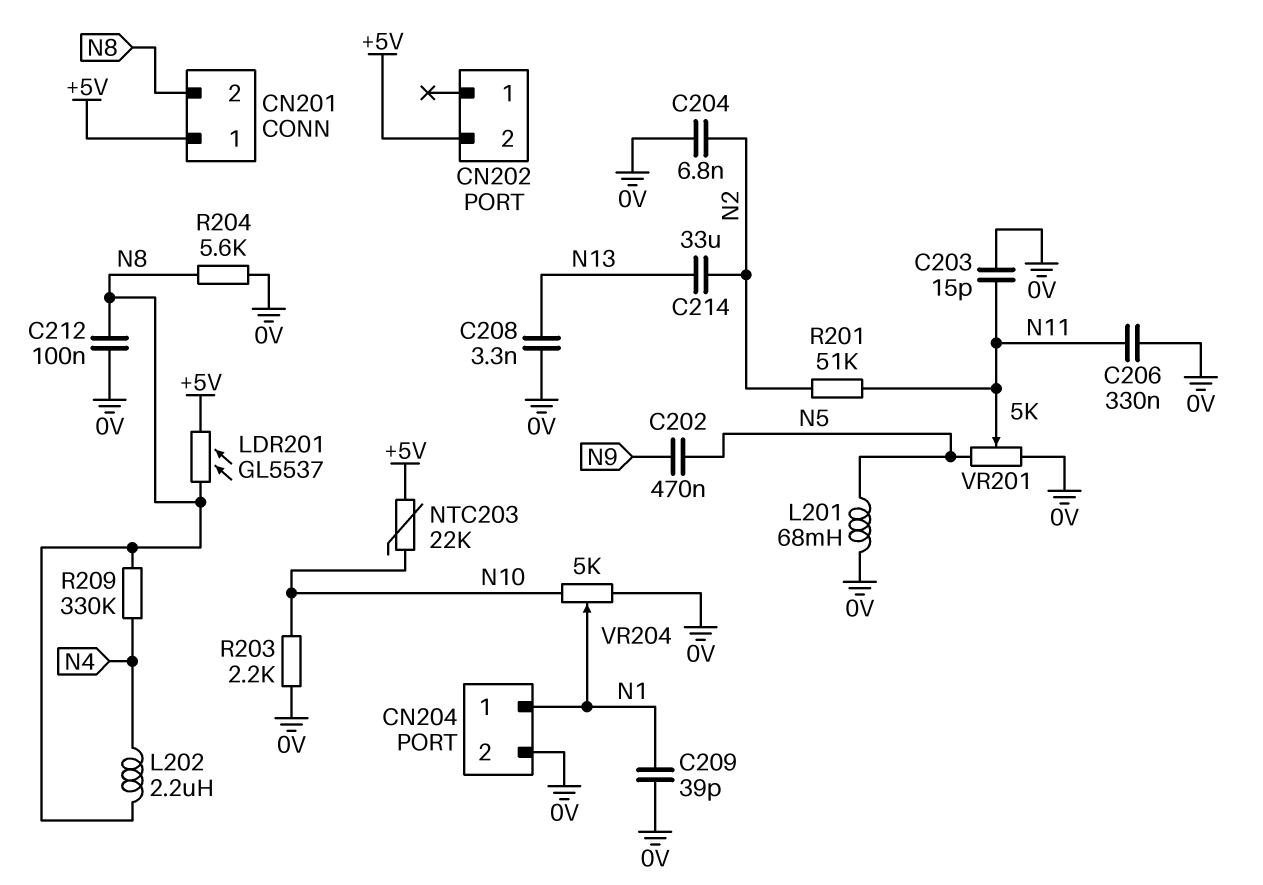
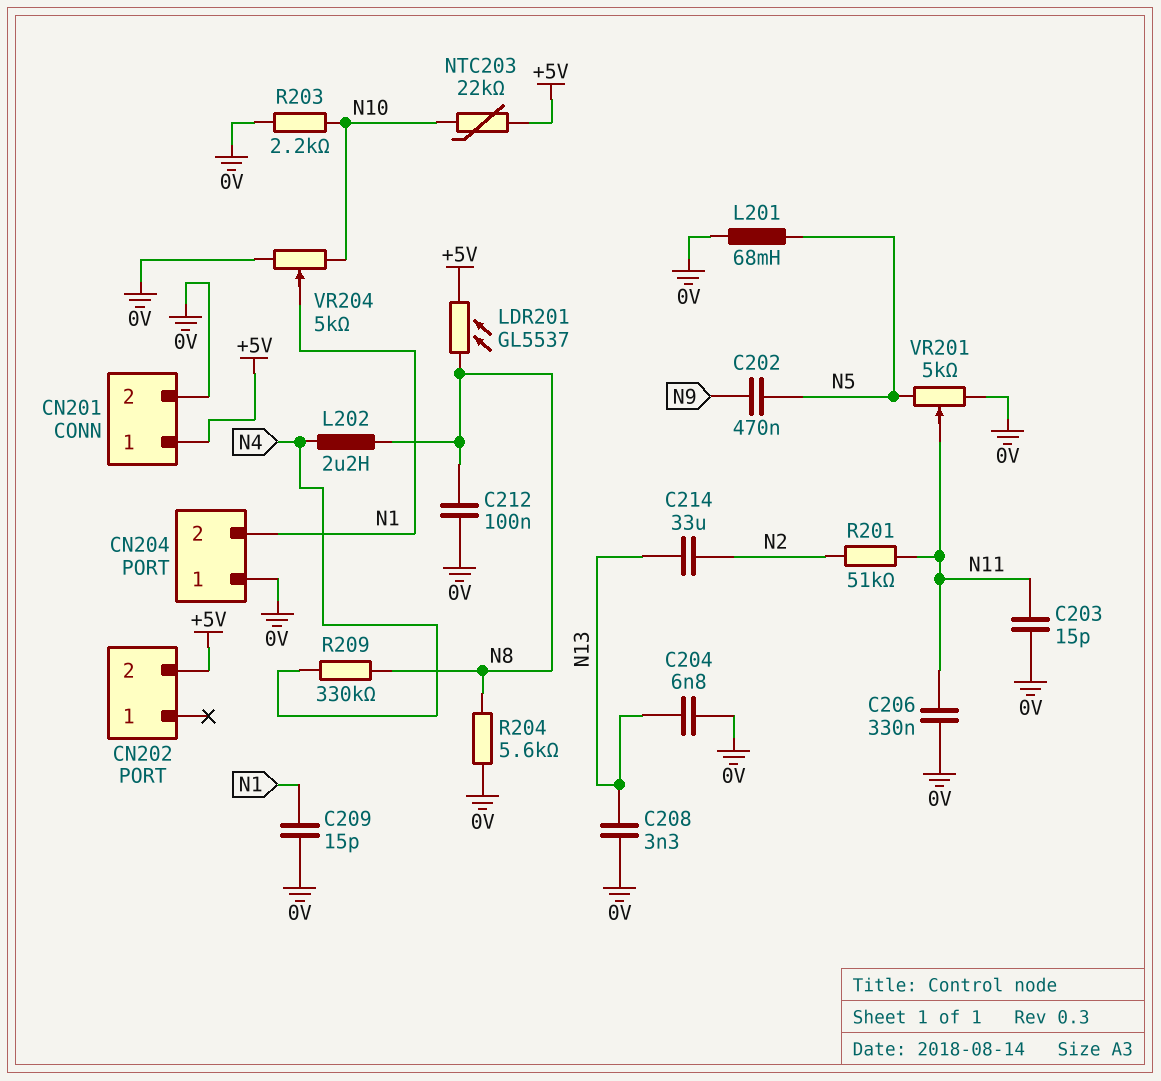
C204: 6.8nF (0V, N2) -> 6.8nF (0V, N13)
C209: 39pF (0V, N1) -> 15pF (0V, N1)
CN201 pin 2: N8 -> 0V
CN204 pin 1: N1 -> 0V
CN204 pin 2: 0V -> N1

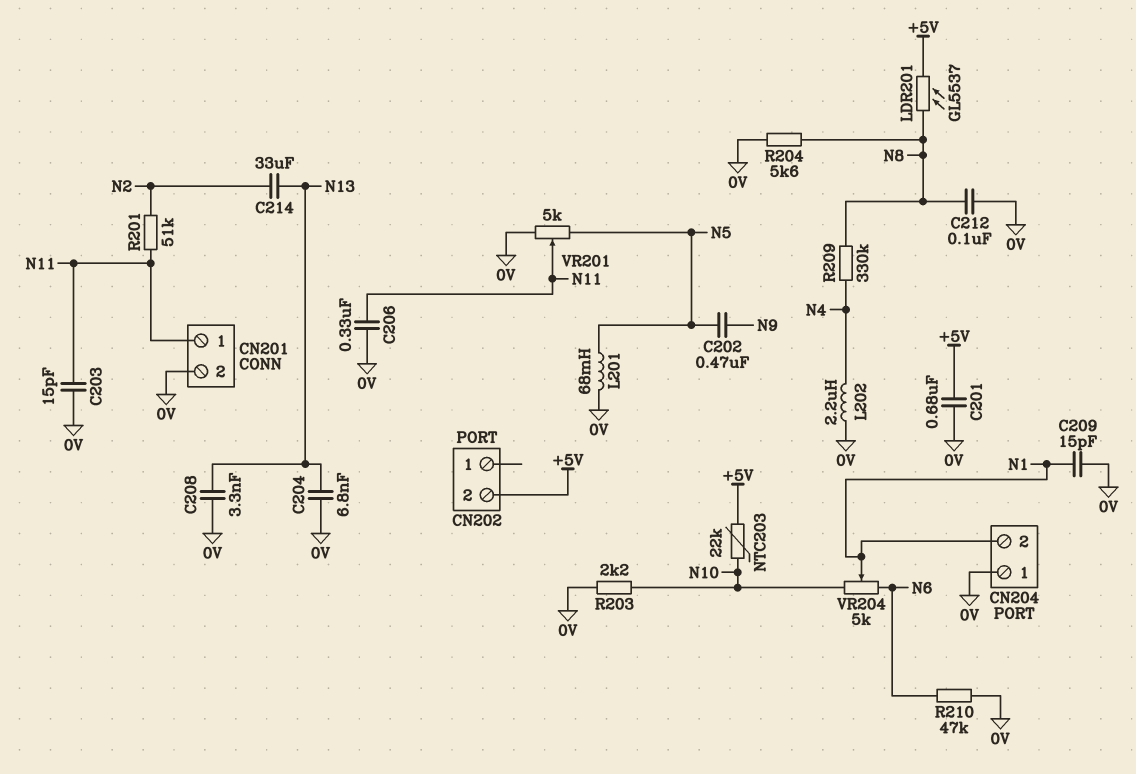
C201: none -> 680nF (+5V, 0V)
CN201 pin 1: +5V -> N11
L202: 2.2uH (N4, N8) -> 2.2uH (0V, N4)
R210: none -> 47k (0V, N6)
VR204: 5k (0V, N10, wiper N1) -> 5k (N6, N10, wiper N1)

